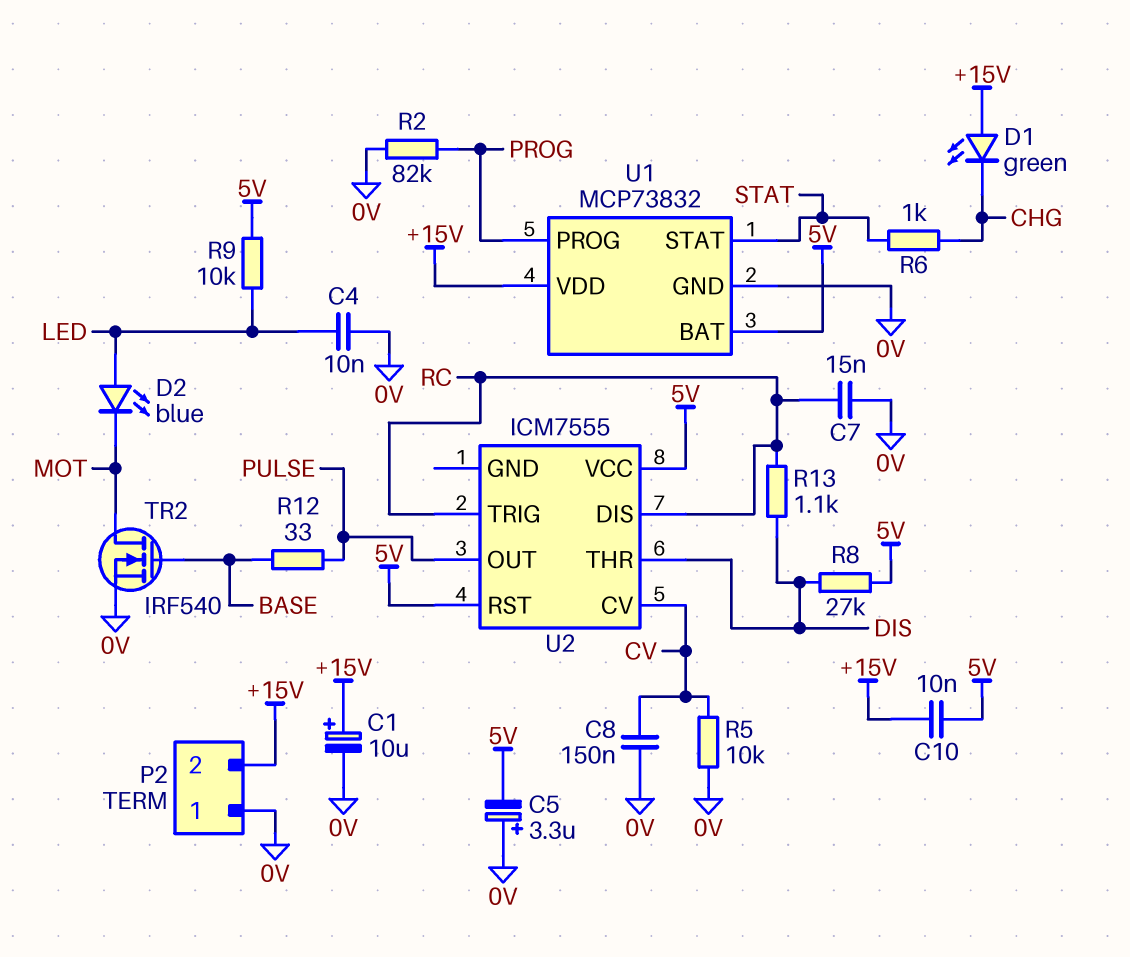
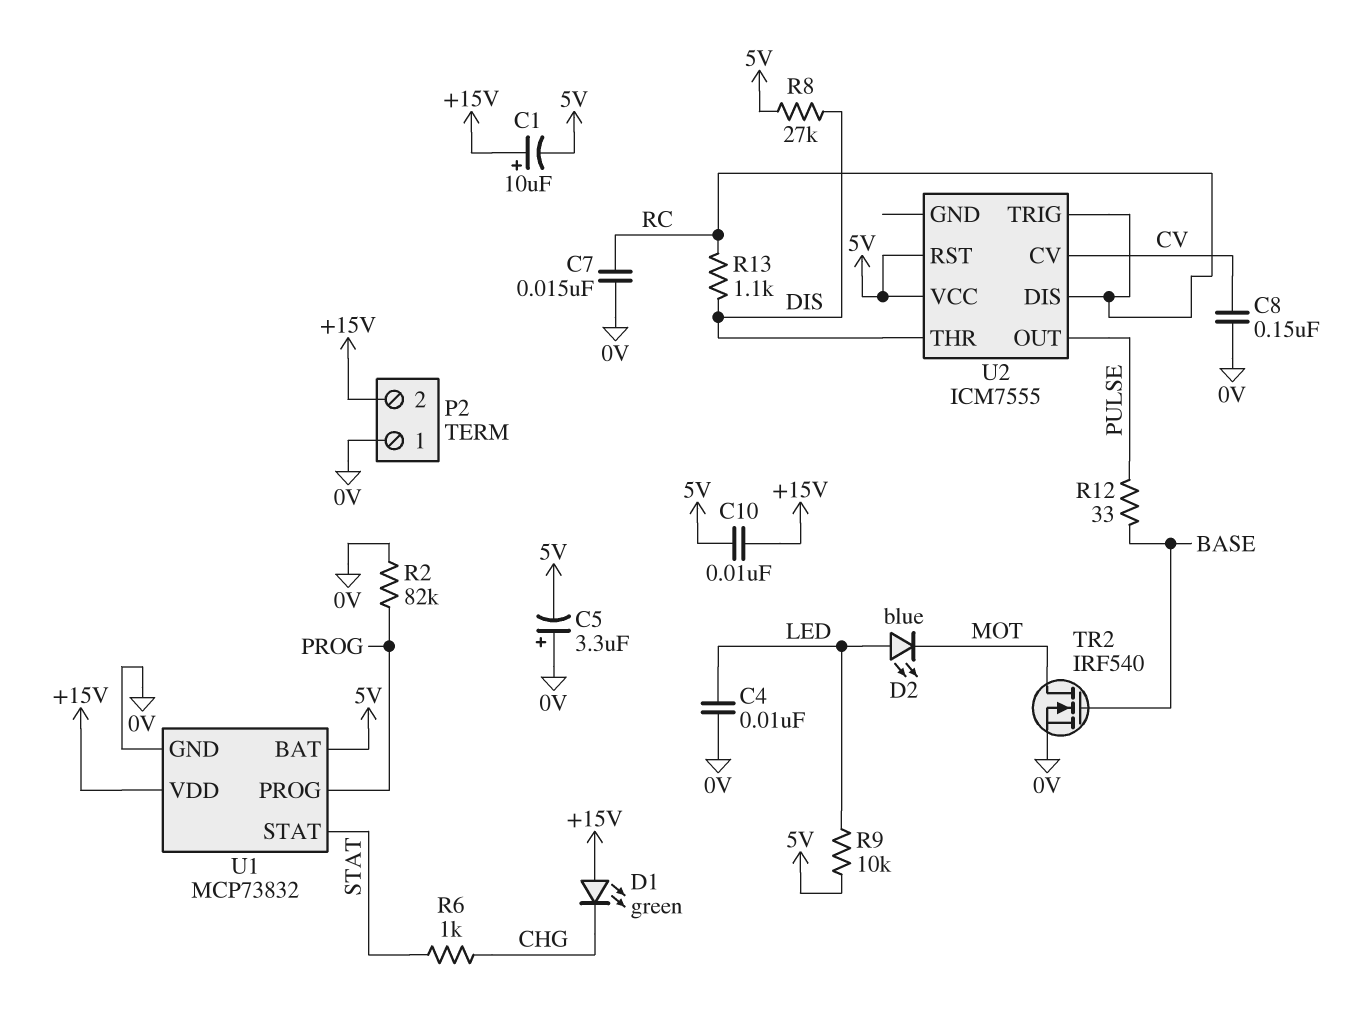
C1: 10uF (plus +15V, minus 0V) -> 10uF (plus +15V, minus 5V)
R5: 10k (0V, CV) -> none

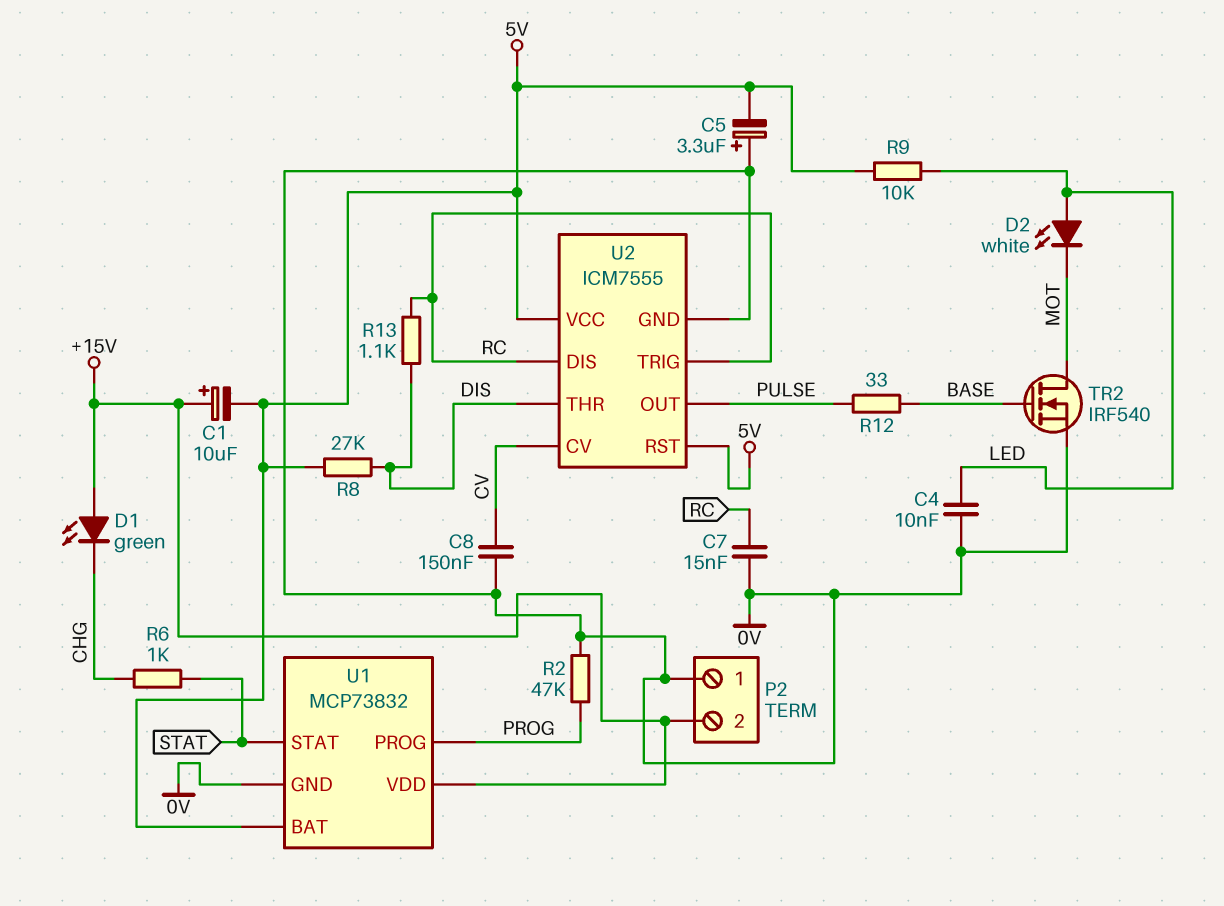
C10: 10nF (+15V, 5V) -> none
D2: LED blue (A LED, K MOT) -> LED white (A LED, K MOT)
R2: 82k (0V, PROG) -> 47k (0V, PROG)
U2 pin GND: none -> 0V

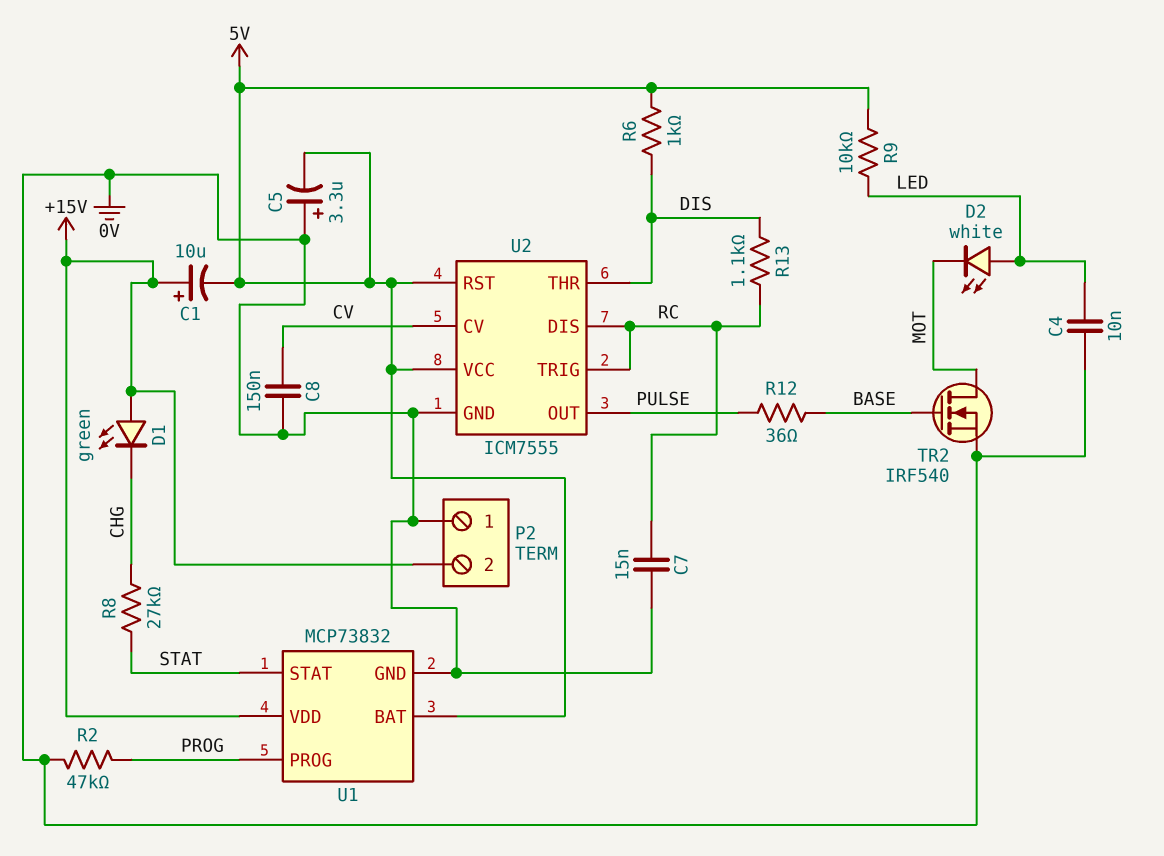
R6: 1k (CHG, STAT) -> 1k (5V, DIS)
R8: 27k (5V, DIS) -> 27k (CHG, STAT)
R12: 33 (BASE, PULSE) -> 36 (BASE, PULSE)

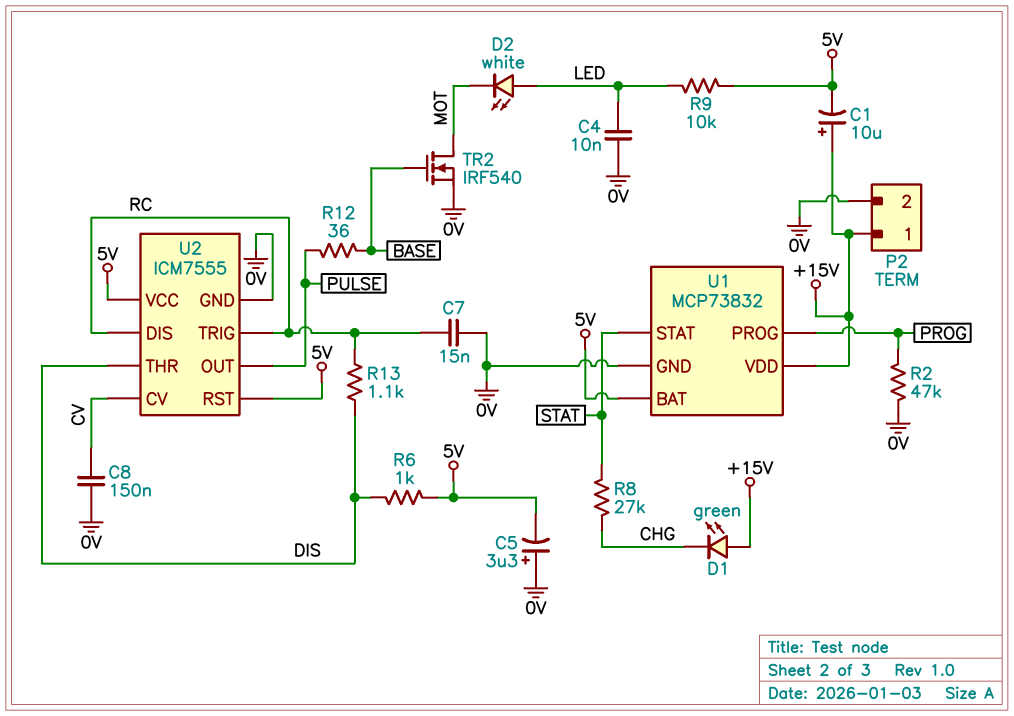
P2 pin 1: 0V -> +15V
P2 pin 2: +15V -> 0V

